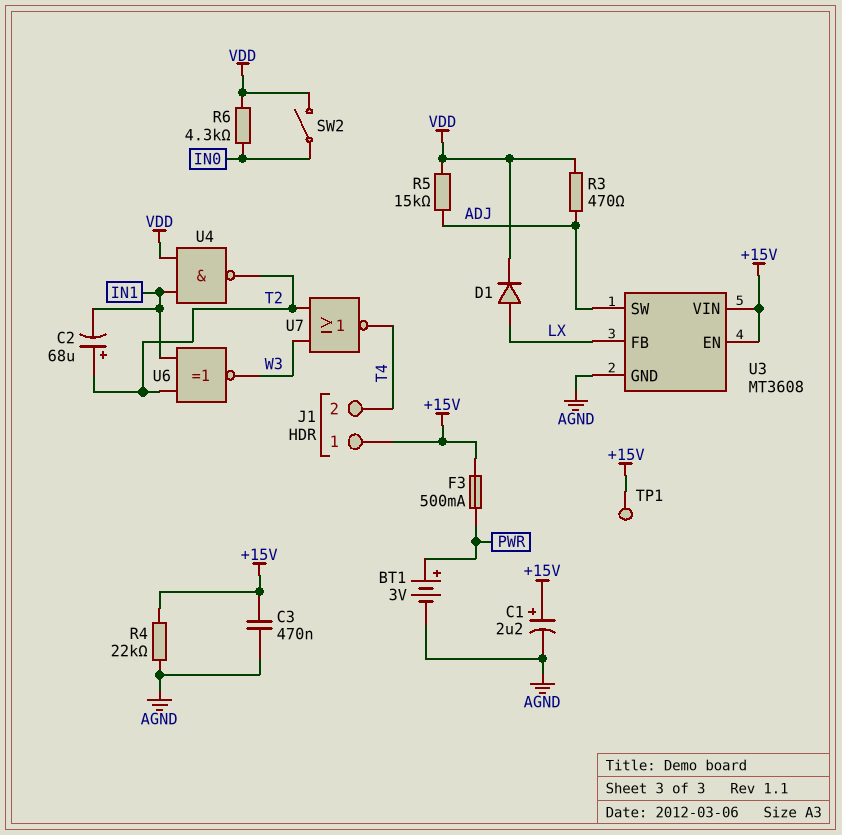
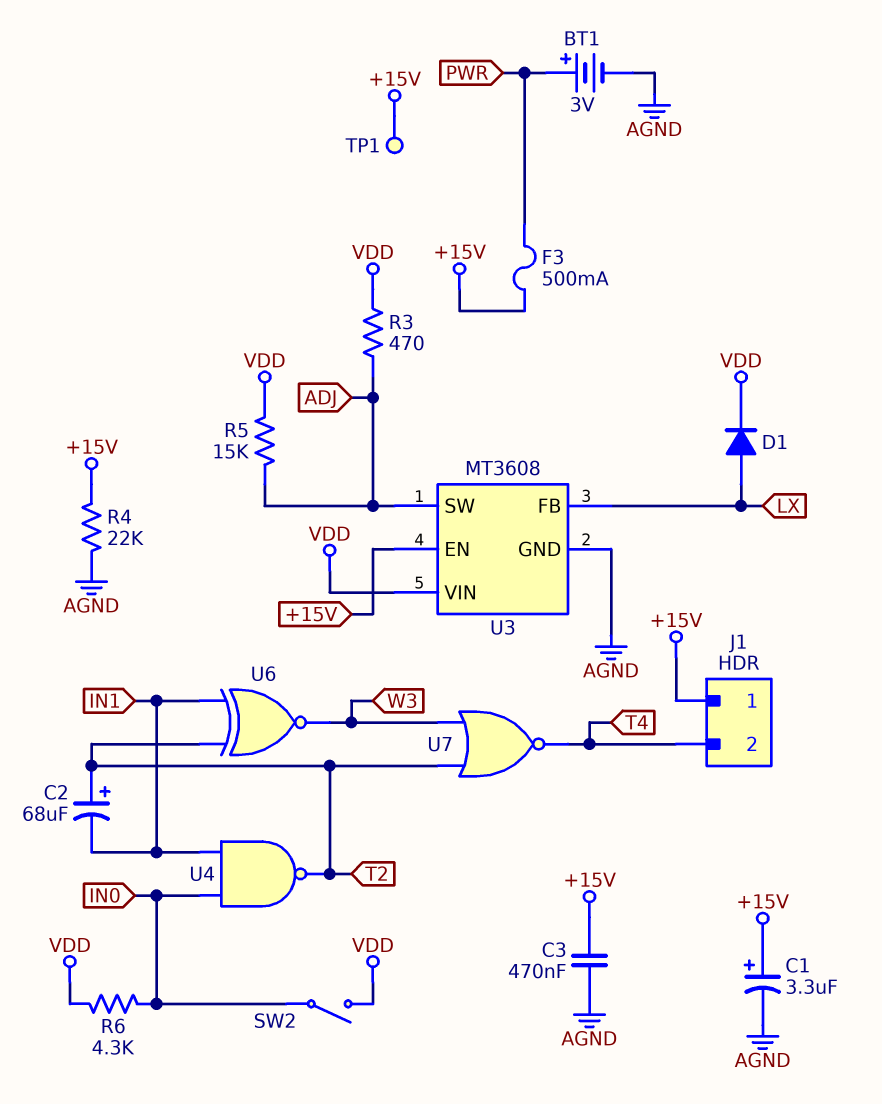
C1: 2.2uF (plus +15V, minus AGND) -> 3.3uF (plus +15V, minus AGND)
U3 pin VIN: +15V -> VDD
U4: NAND (in IN1, in VDD, out T2) -> NAND (in IN0, in IN1, out T2)

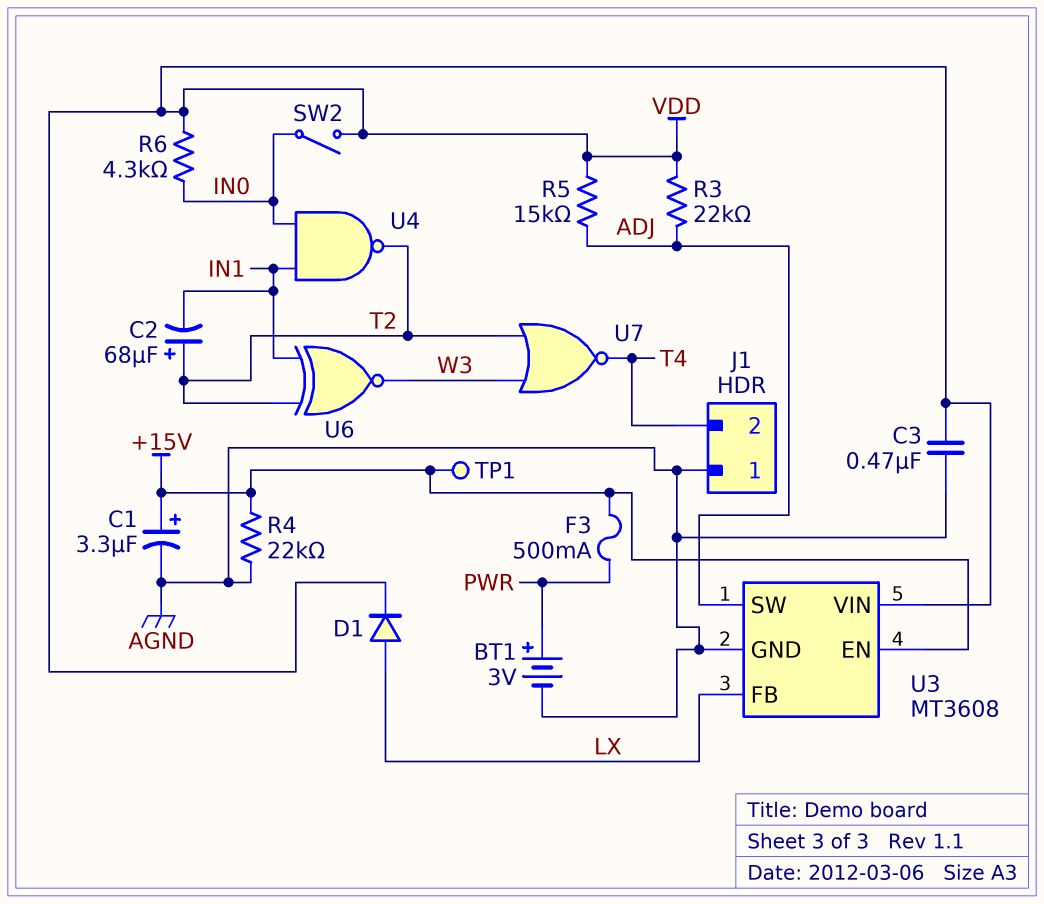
C3: 470nF (+15V, AGND) -> 470nF (AGND, VDD)
J1 pin 1: +15V -> AGND
R3: 470 (ADJ, VDD) -> 22k (ADJ, VDD)

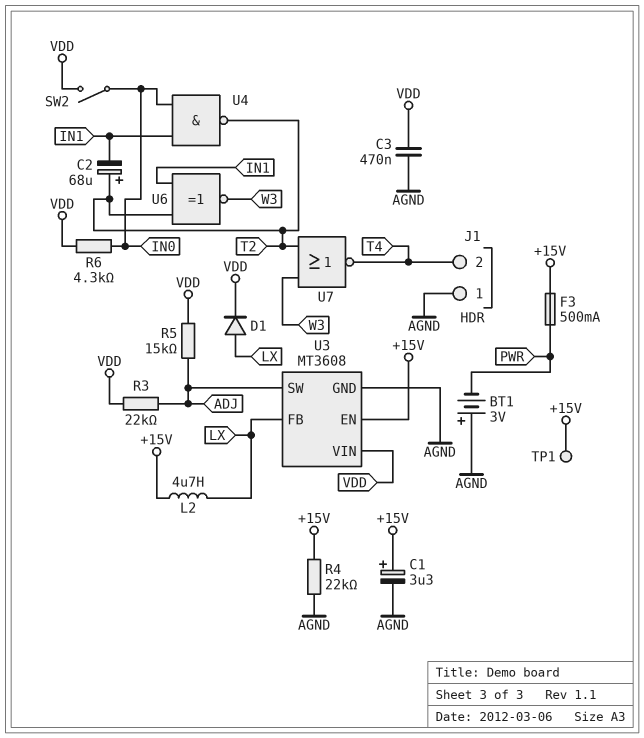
BT1: 3V (plus PWR, minus AGND) -> 3V (plus AGND, minus PWR)
L2: none -> 4.7uH (+15V, LX)

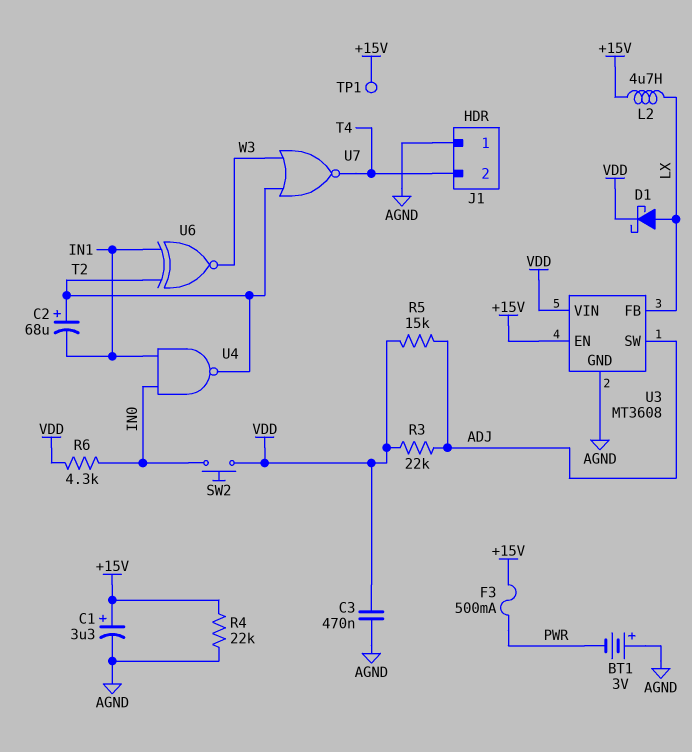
D1: diode (A LX, K VDD) -> schottky (A LX, K VDD)
SW2: switch (IN0, VDD) -> button (IN0, VDD)

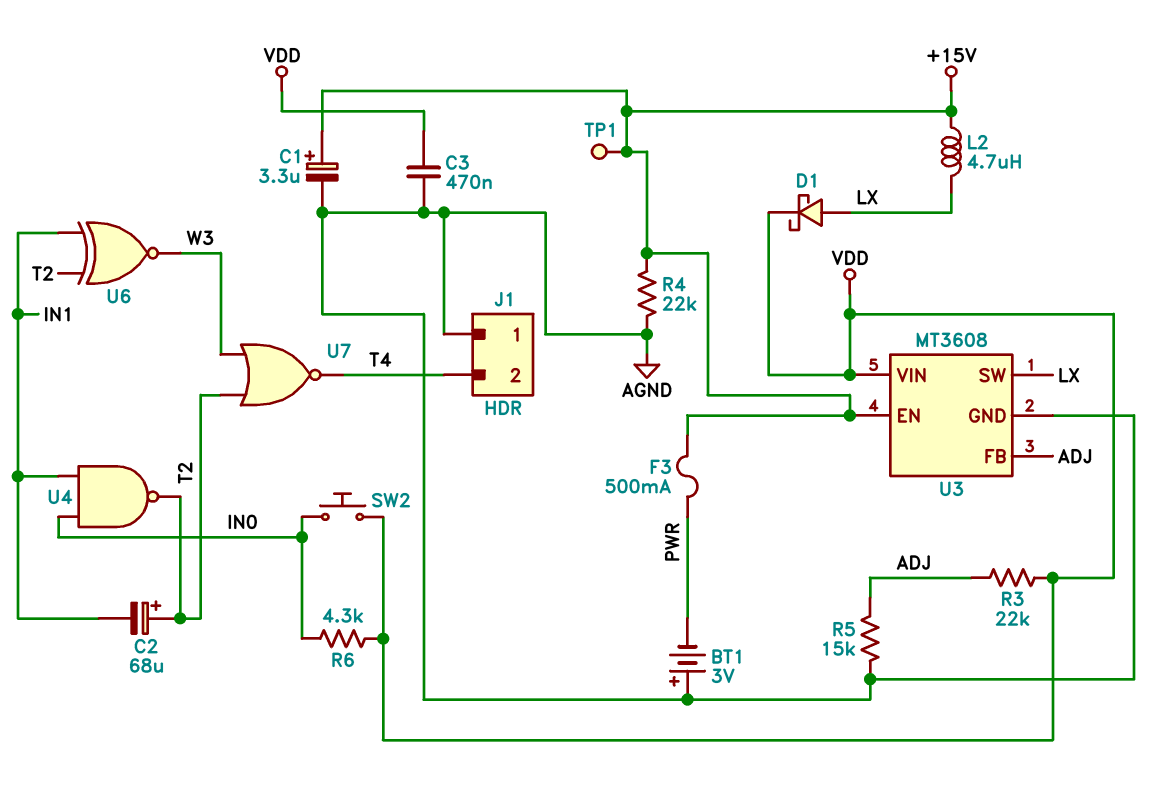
R5: 15k (ADJ, VDD) -> 15k (ADJ, AGND)
U3 pin FB: LX -> ADJ
U3 pin SW: ADJ -> LX

